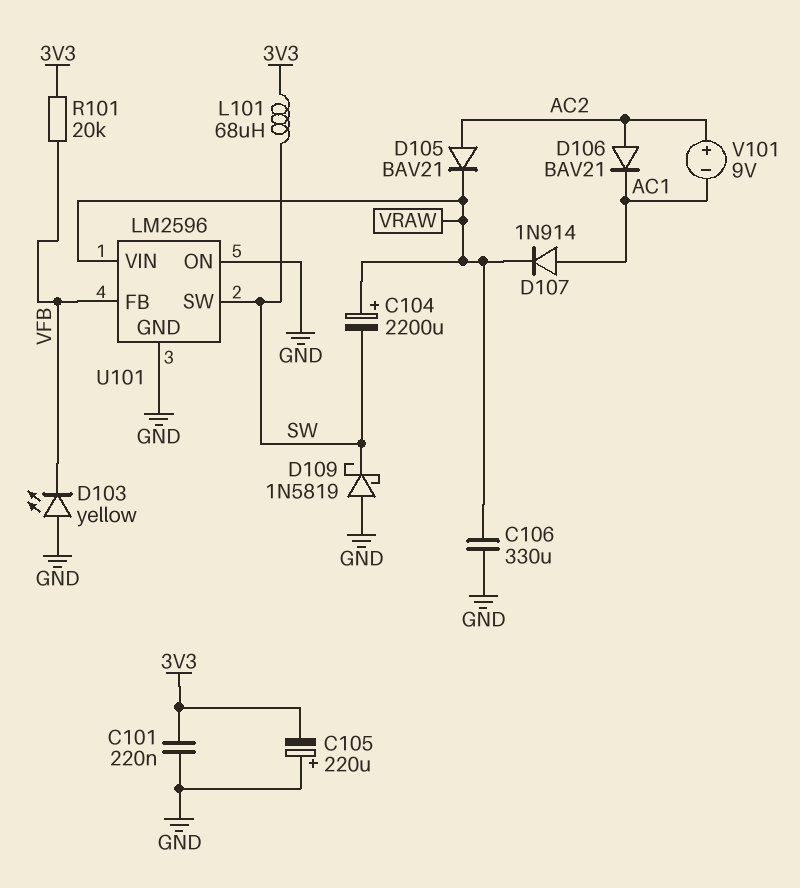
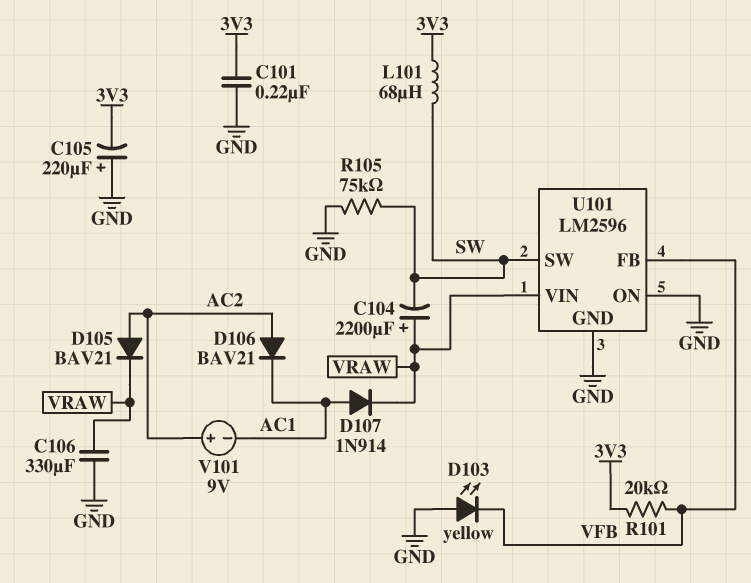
D109: schottky 1N5819 (A GND, K SW) -> none
R105: none -> 75k (GND, SW)

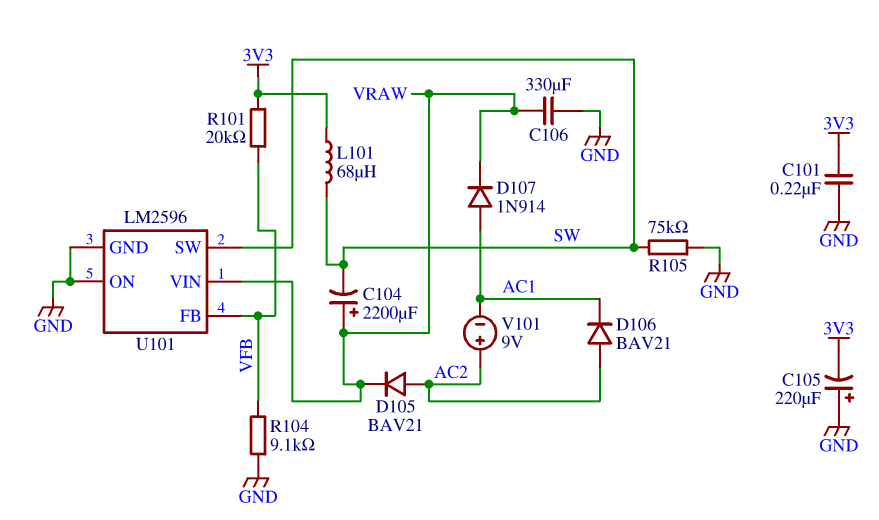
D103: LED yellow (A GND, K VFB) -> none
R104: none -> 9.1k (GND, VFB)

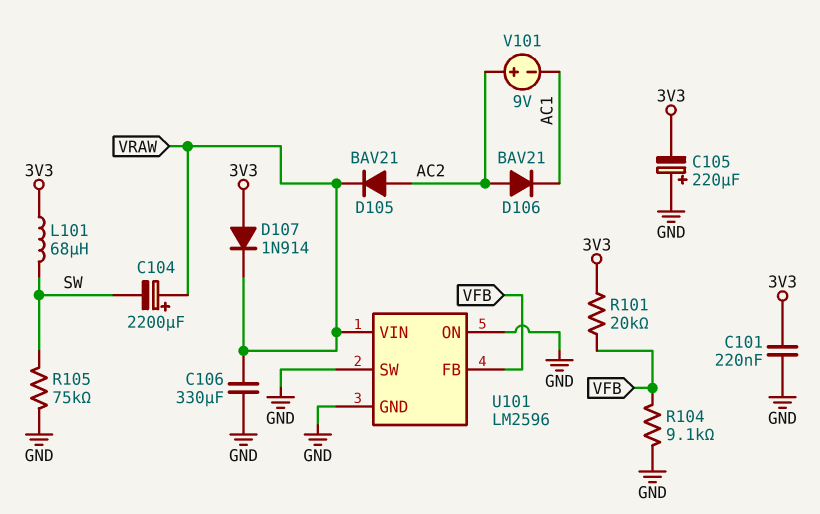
D107: diode 1N914 (A AC1, K VRAW) -> diode 1N914 (A 3V3, K VRAW)
U101 pin SW: SW -> GND

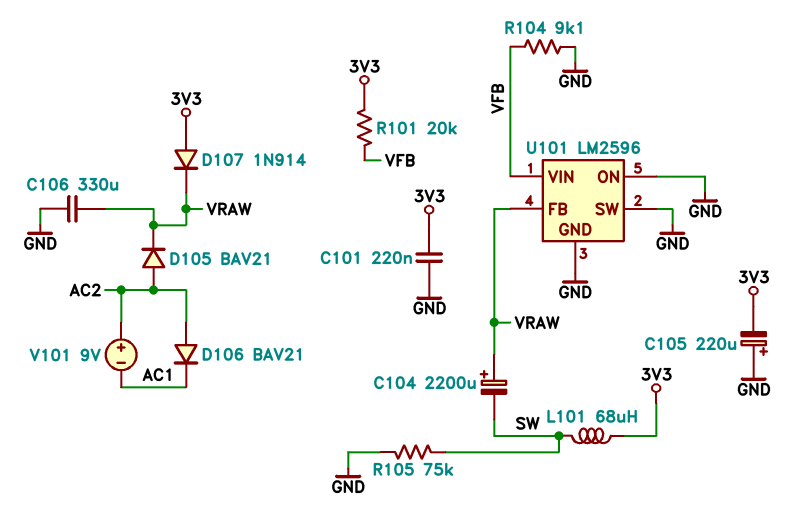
U101 pin FB: VFB -> VRAW
U101 pin VIN: VRAW -> VFB

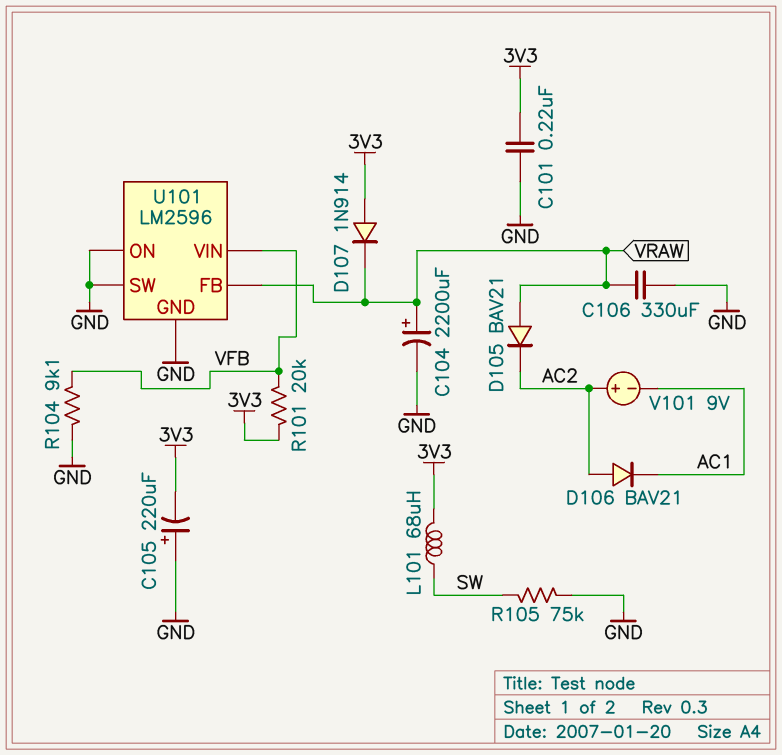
C104: 2200uF (plus VRAW, minus SW) -> 2200uF (plus VRAW, minus GND)
D105: diode BAV21 (A AC2, K VRAW) -> diode BAV21 (A VRAW, K AC2)

